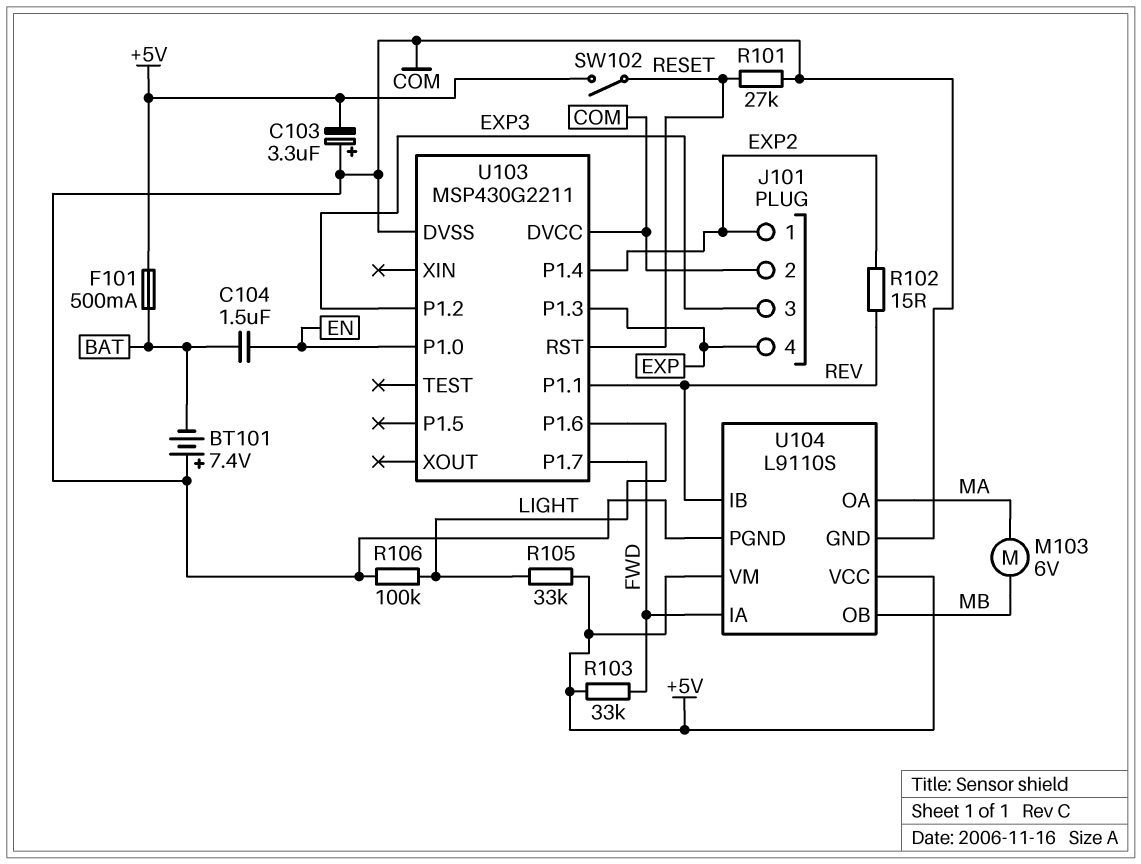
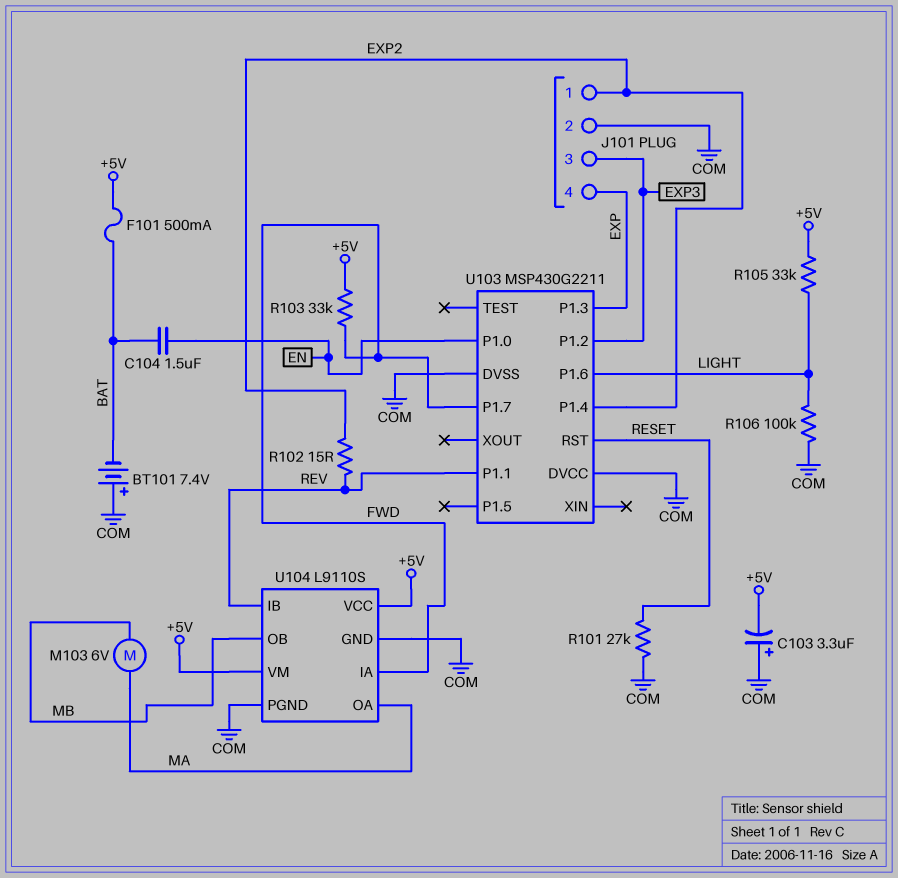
SW102: switch (+5V, RESET) -> none

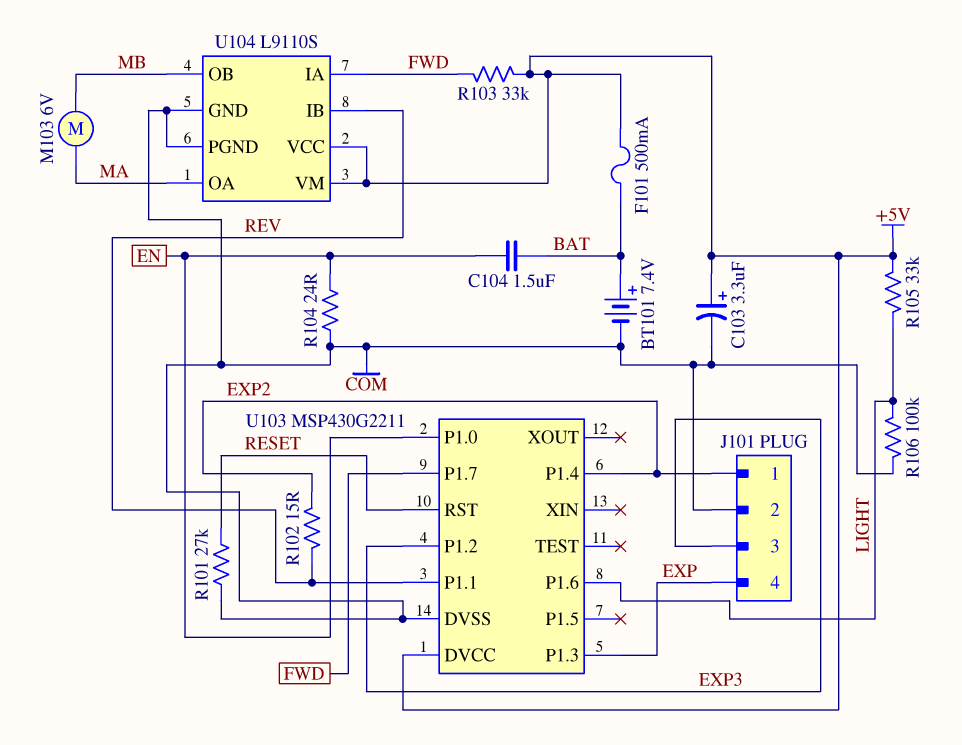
BT101: 7.4V (plus COM, minus BAT) -> 7.4V (plus BAT, minus COM)
C103: 3.3uF (plus COM, minus +5V) -> 3.3uF (plus +5V, minus COM)
R104: none -> 24 (COM, EN)
U103 pin DVCC: COM -> +5V

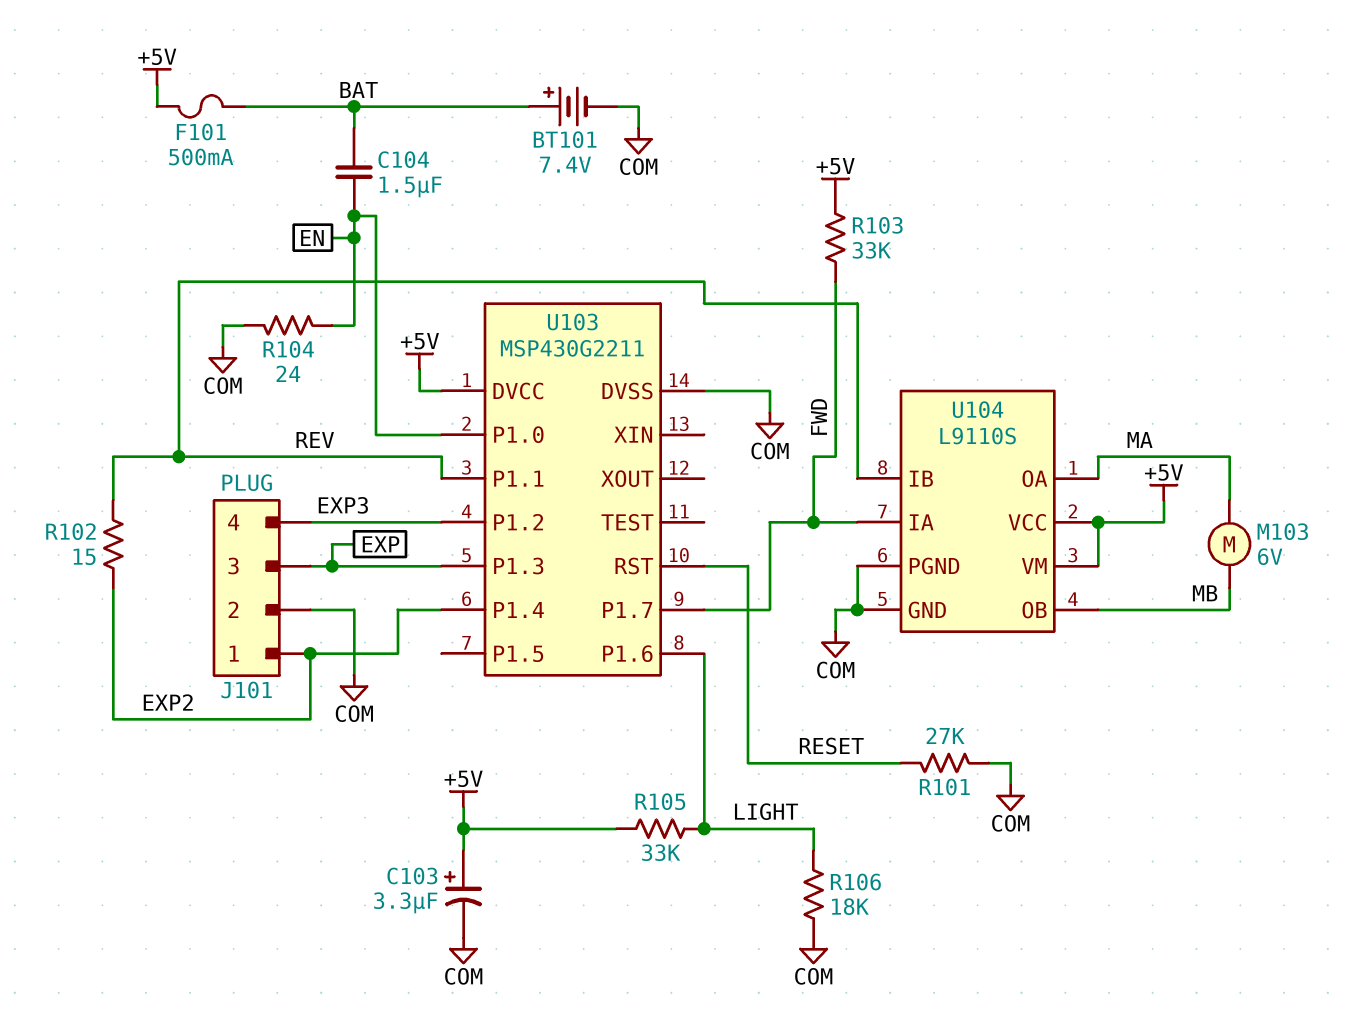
J101 pin 3: EXP3 -> EXP
J101 pin 4: EXP -> EXP3
R106: 100k (COM, LIGHT) -> 18k (COM, LIGHT)

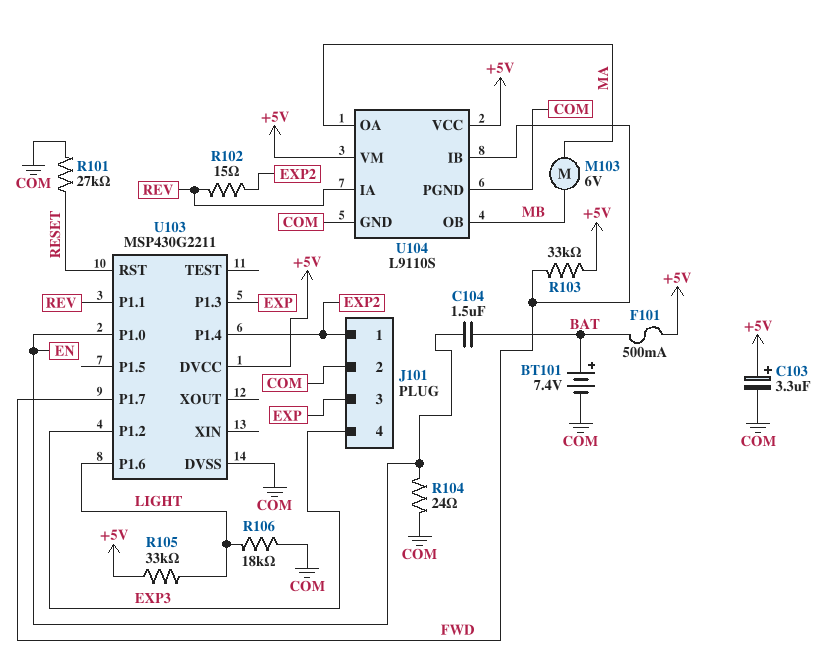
U104 pin IA: FWD -> REV
U104 pin IB: REV -> FWD

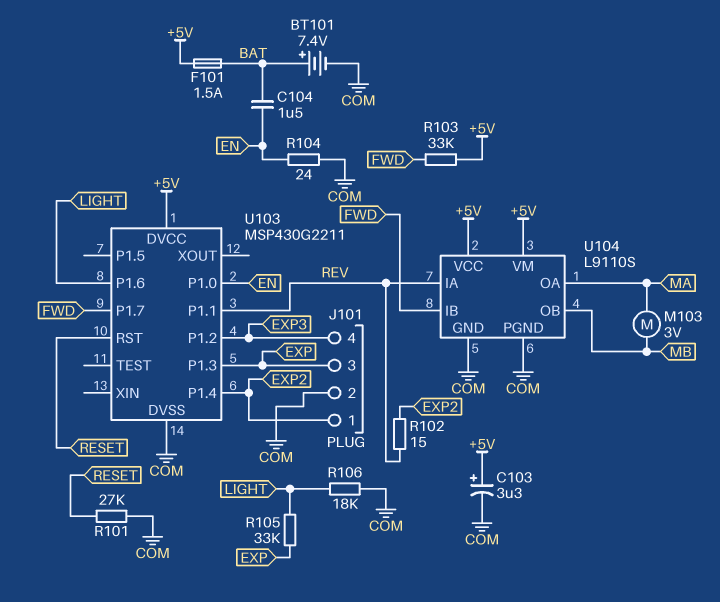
F101: 500mA (+5V, BAT) -> 1.5A (+5V, BAT)
M103: motor 6V (MA, MB) -> motor 3V (MA, MB)
R105: 33k (+5V, LIGHT) -> 33k (EXP, LIGHT)

